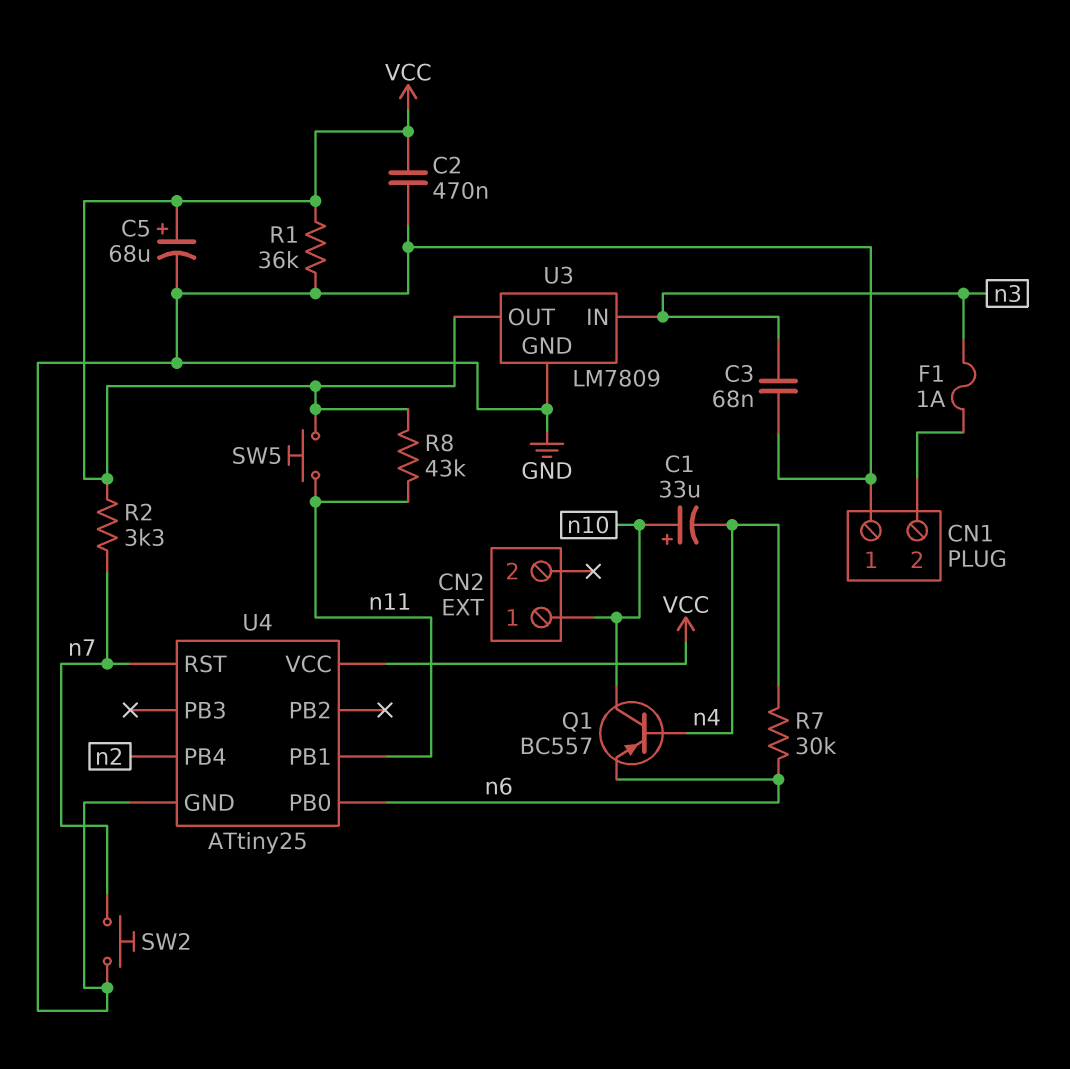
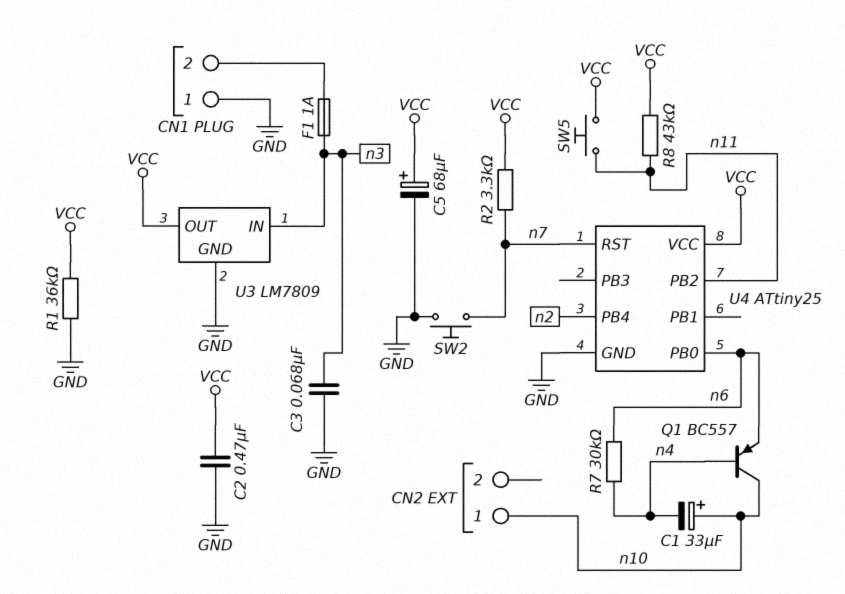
U4 pin PB1: n11 -> none
U4 pin PB2: none -> n11

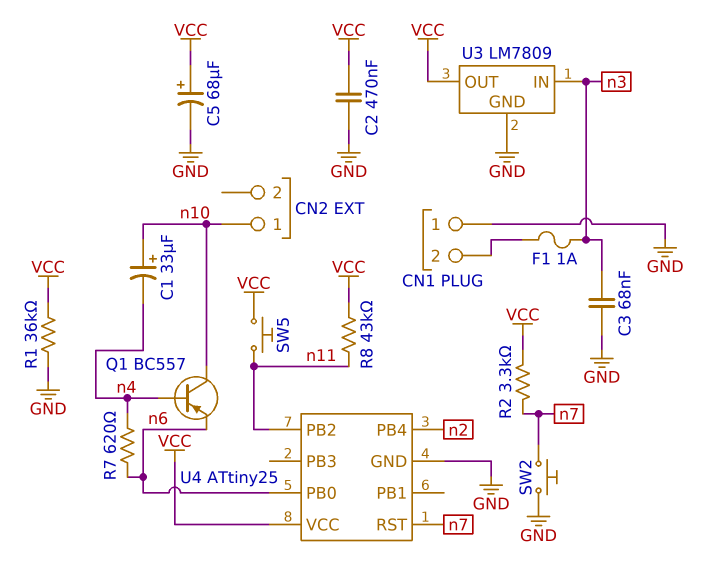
R7: 30k (n4, n6) -> 620 (n4, n6)

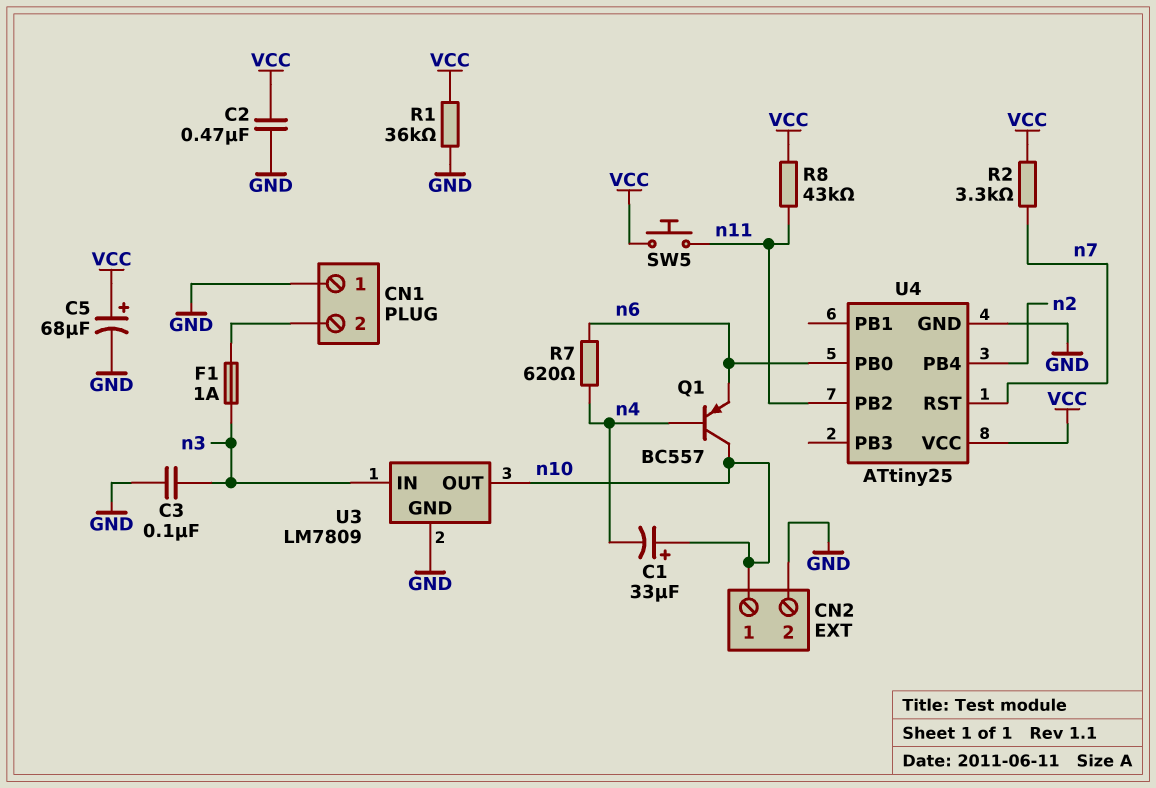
C3: 68nF (GND, n3) -> 100nF (GND, n3)
CN2 pin 2: none -> GND
SW2: button (GND, n7) -> none
U3 pin OUT: VCC -> n10

